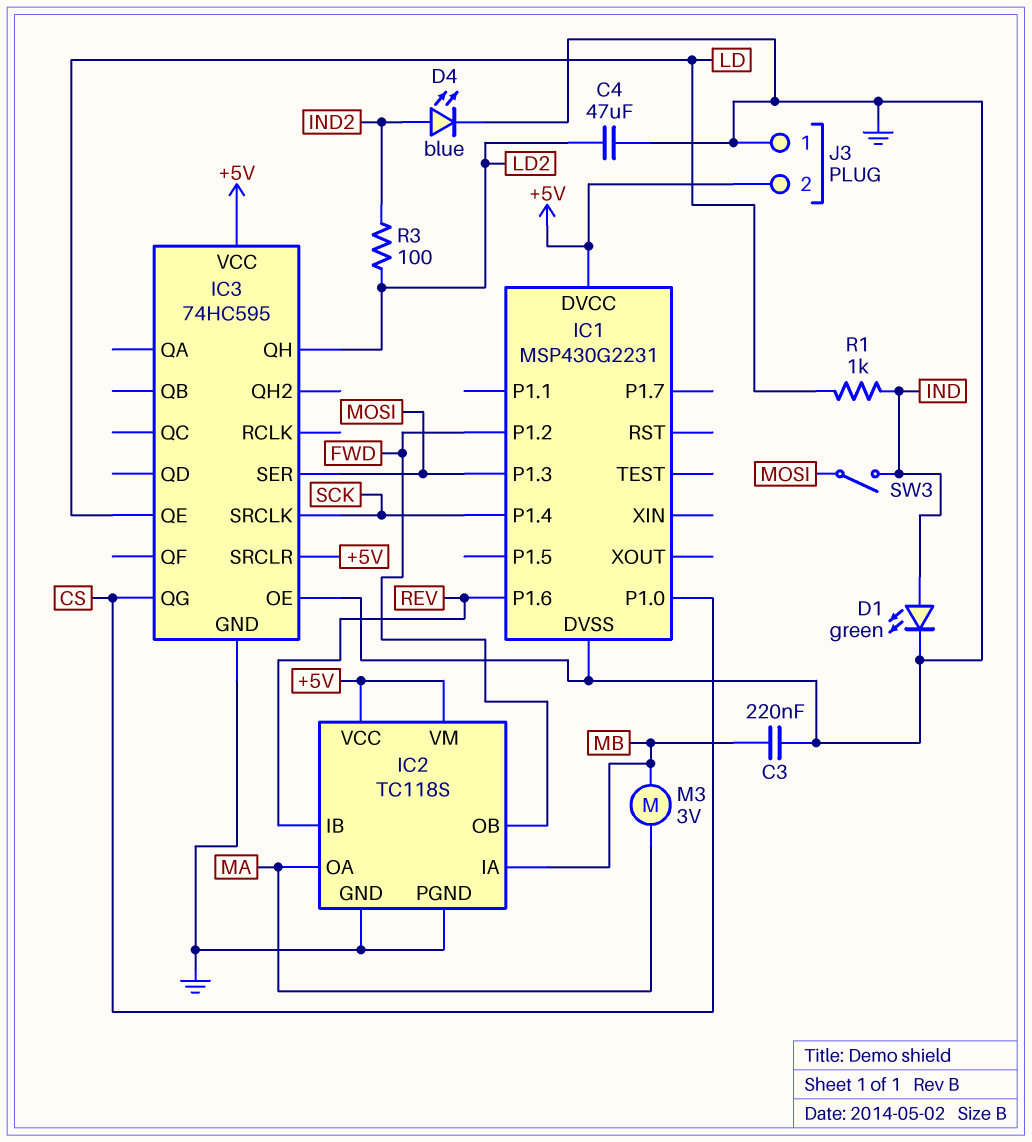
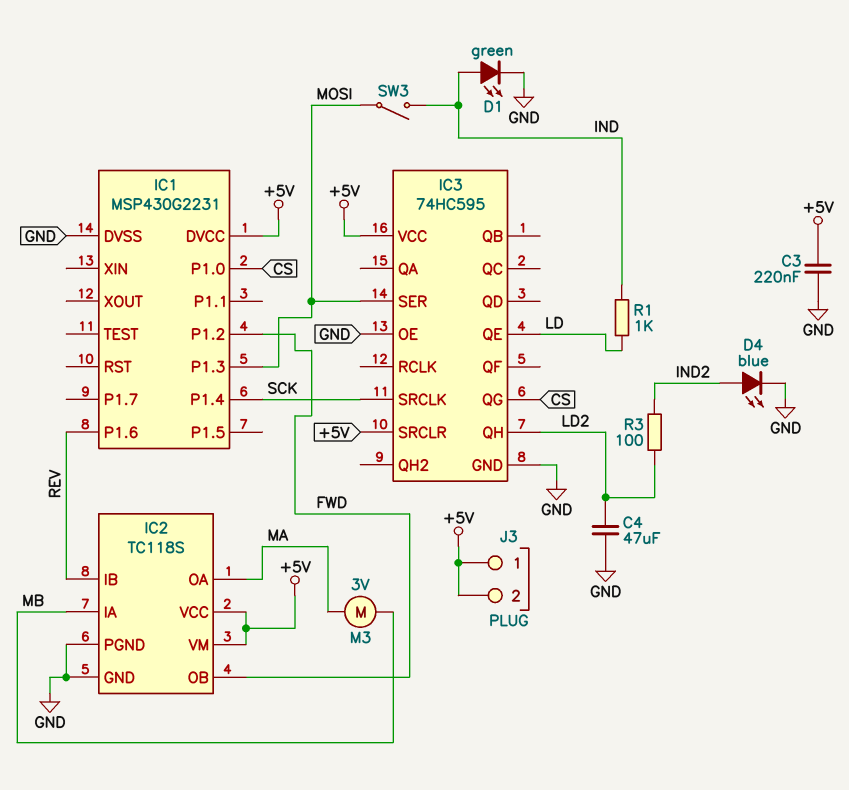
C3: 220nF (GND, MB) -> 220nF (+5V, GND)
J3 pin 1: GND -> +5V

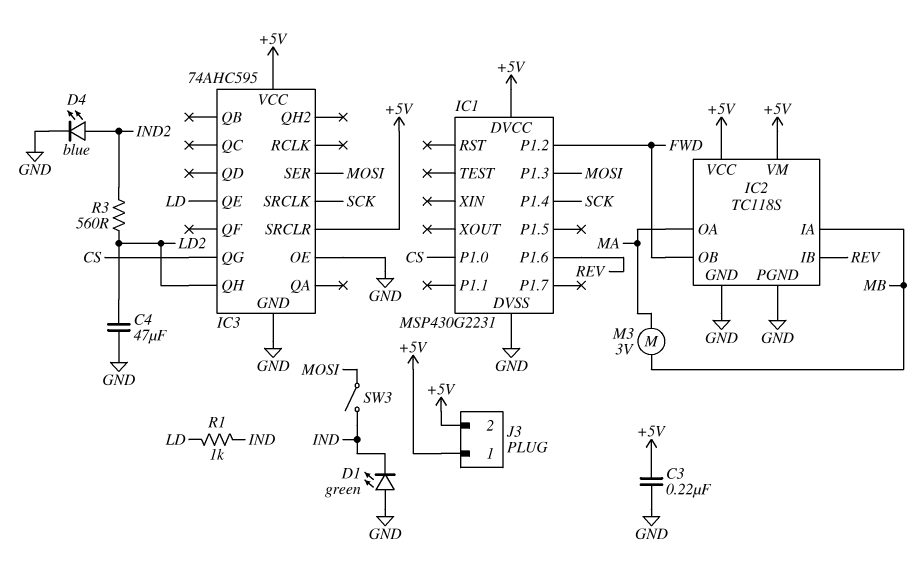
D1: LED green (A IND, K GND) -> LED green (A GND, K IND)
IC3: 74HC595 -> 74AHC595
R3: 100 (IND2, LD2) -> 560 (IND2, LD2)

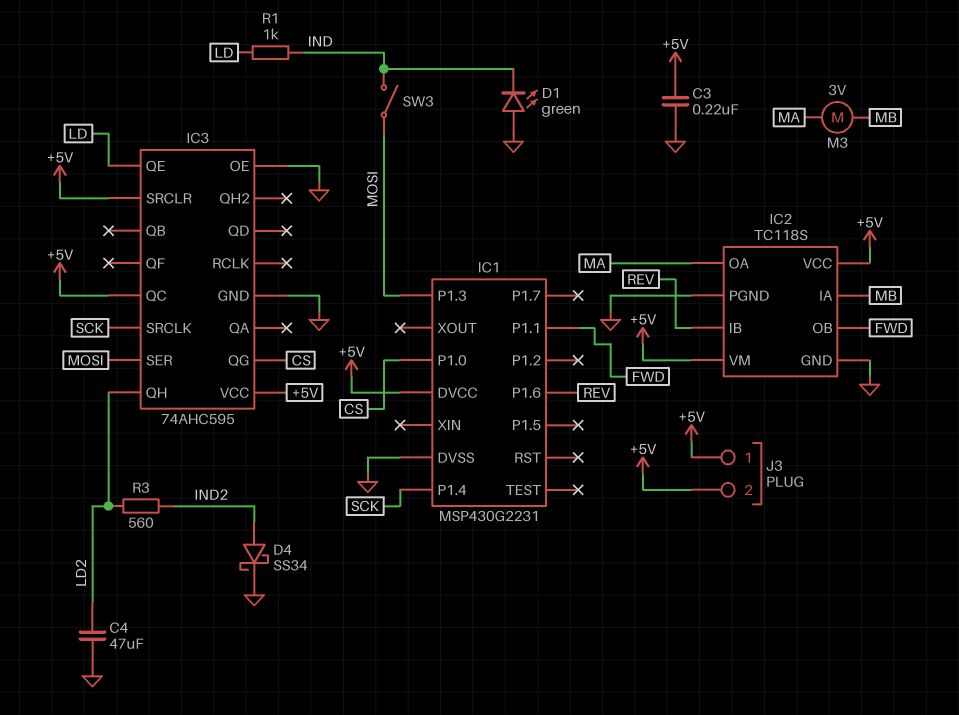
D4: LED blue (A IND2, K GND) -> schottky SS34 (A IND2, K GND)
IC1 pin P1.1: none -> FWD
IC1 pin P1.2: FWD -> none
IC3 pin QC: none -> +5V

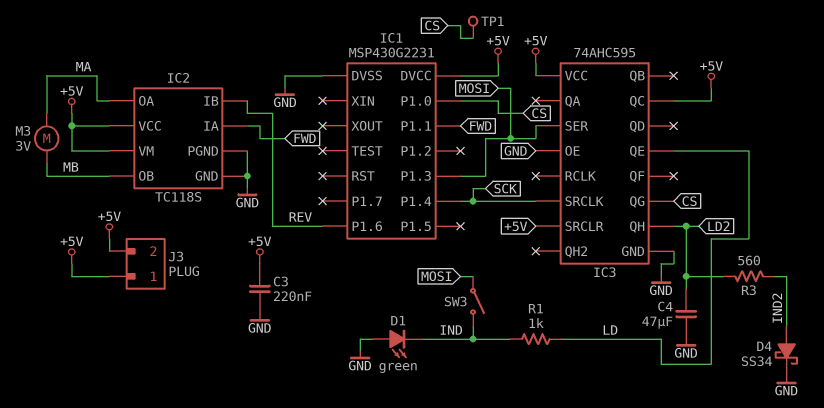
IC2 pin IA: MB -> FWD
IC2 pin OB: FWD -> MB
TP1: none -> test point (CS)

